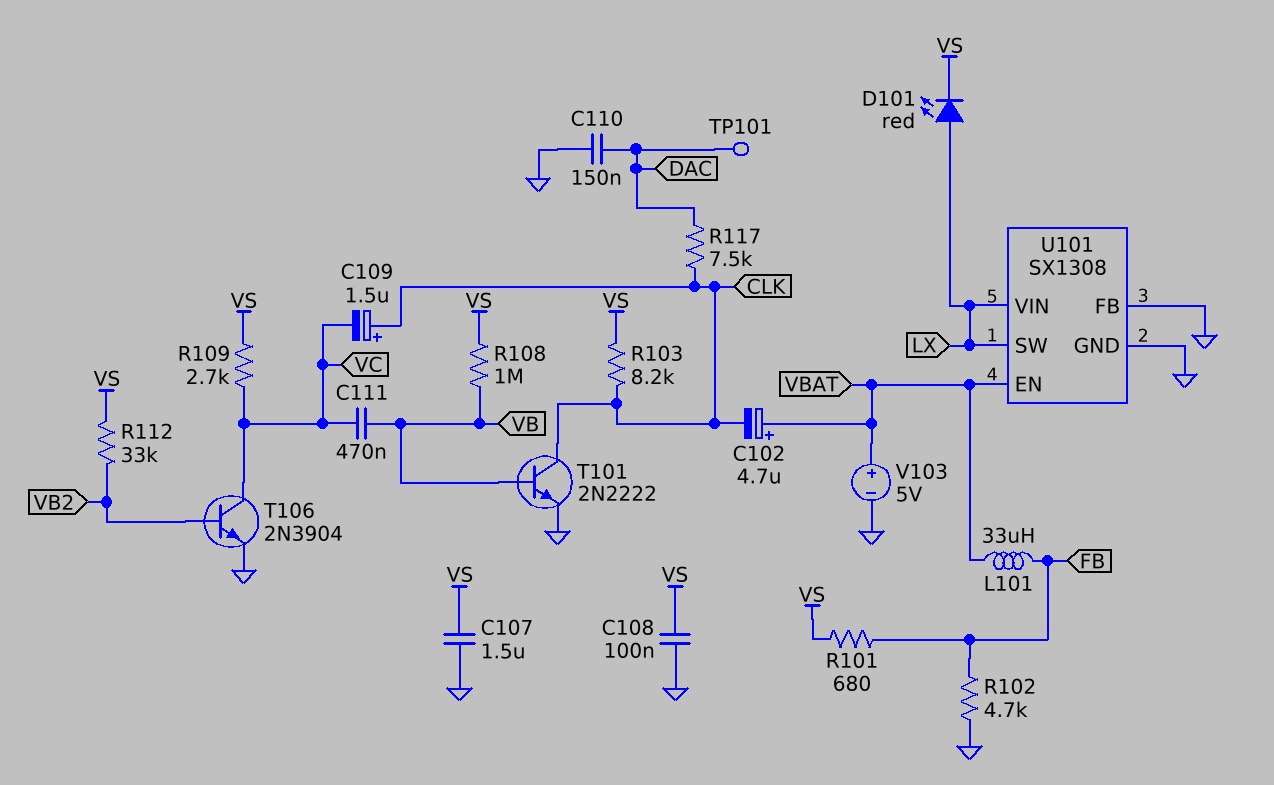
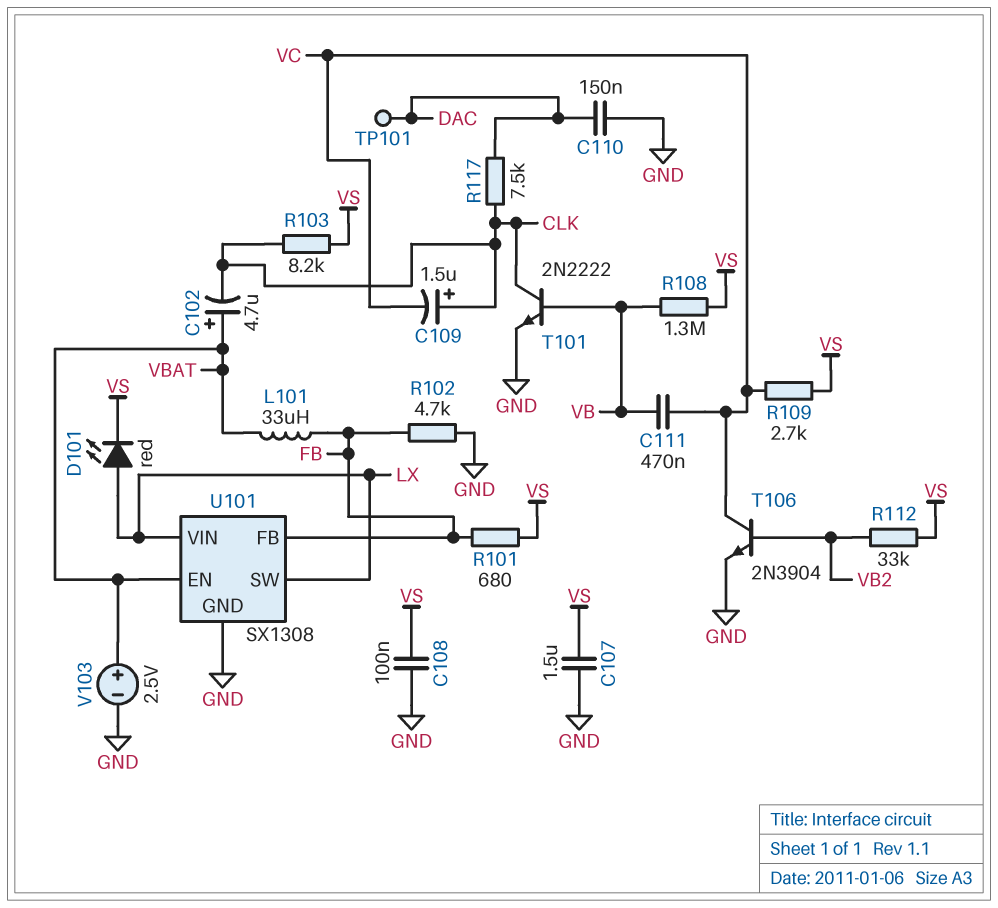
R108: 1M (VB, VS) -> 1.3M (VB, VS)
U101 pin FB: GND -> FB
V103: 5V (plus VBAT, minus GND) -> 2.5V (plus VBAT, minus GND)

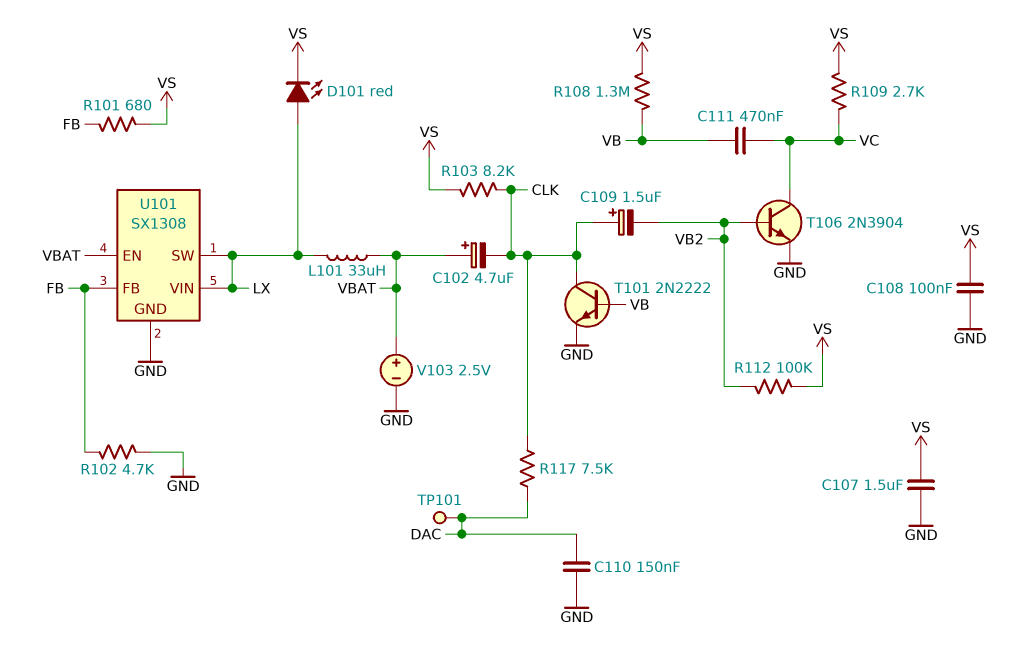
C109: 1.5uF (plus CLK, minus VC) -> 1.5uF (plus CLK, minus VB2)
L101: 33uH (FB, VBAT) -> 33uH (LX, VBAT)
R112: 33k (VB2, VS) -> 100k (VB2, VS)

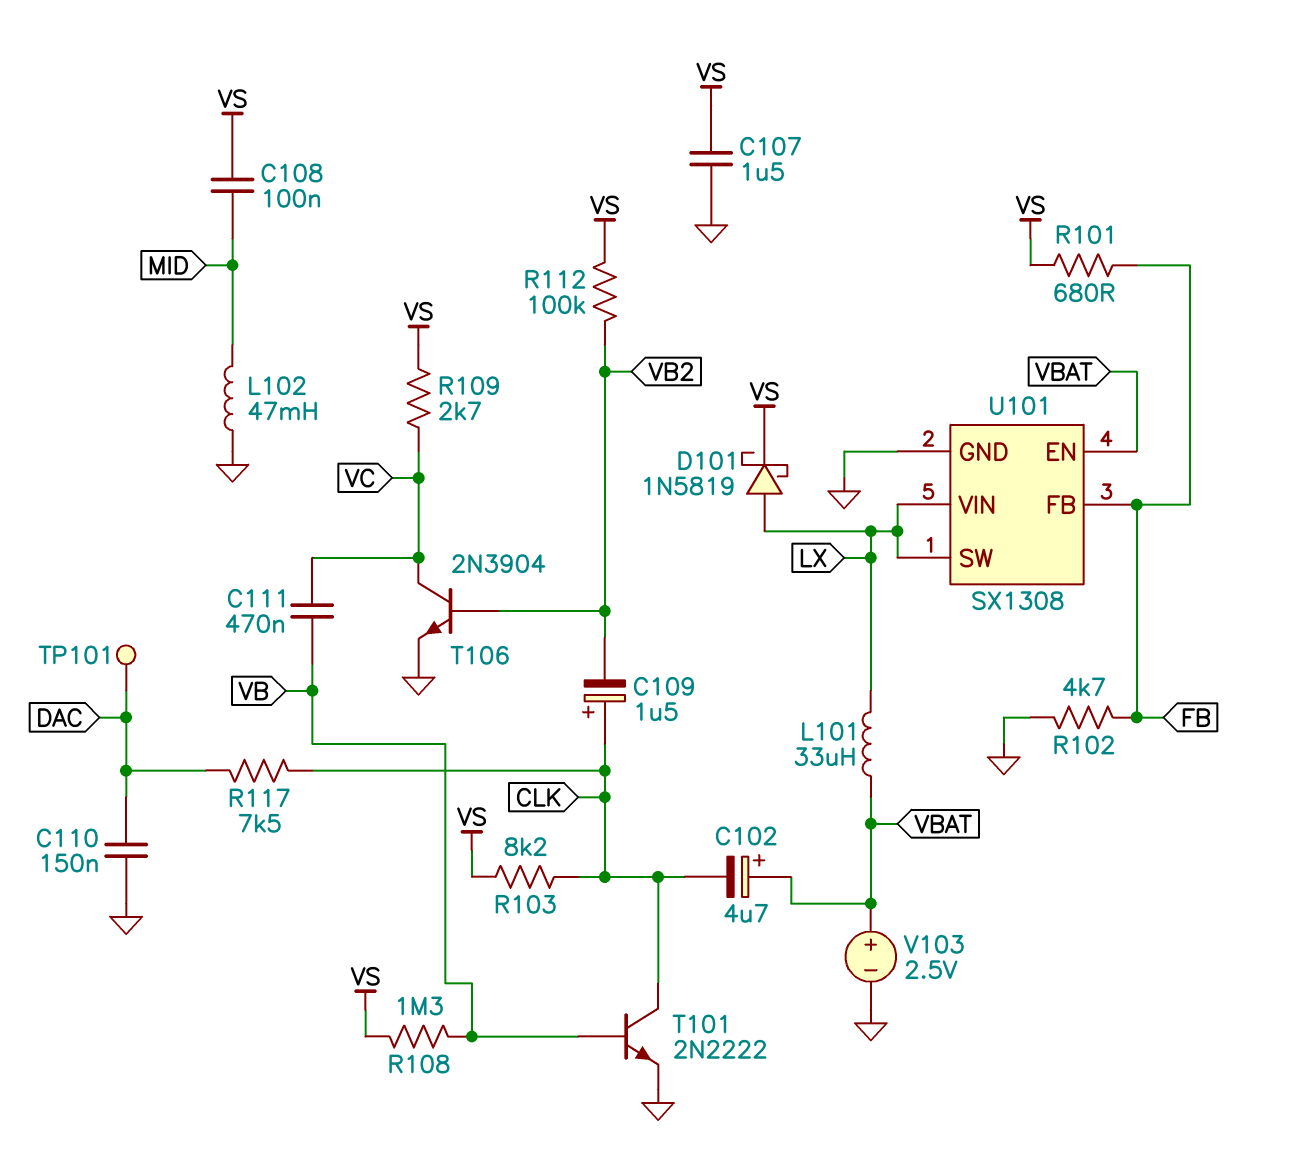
C108: 100nF (GND, VS) -> 100nF (MID, VS)
D101: LED red (A LX, K VS) -> schottky 1N5819 (A LX, K VS)
L102: none -> 47mH (GND, MID)

